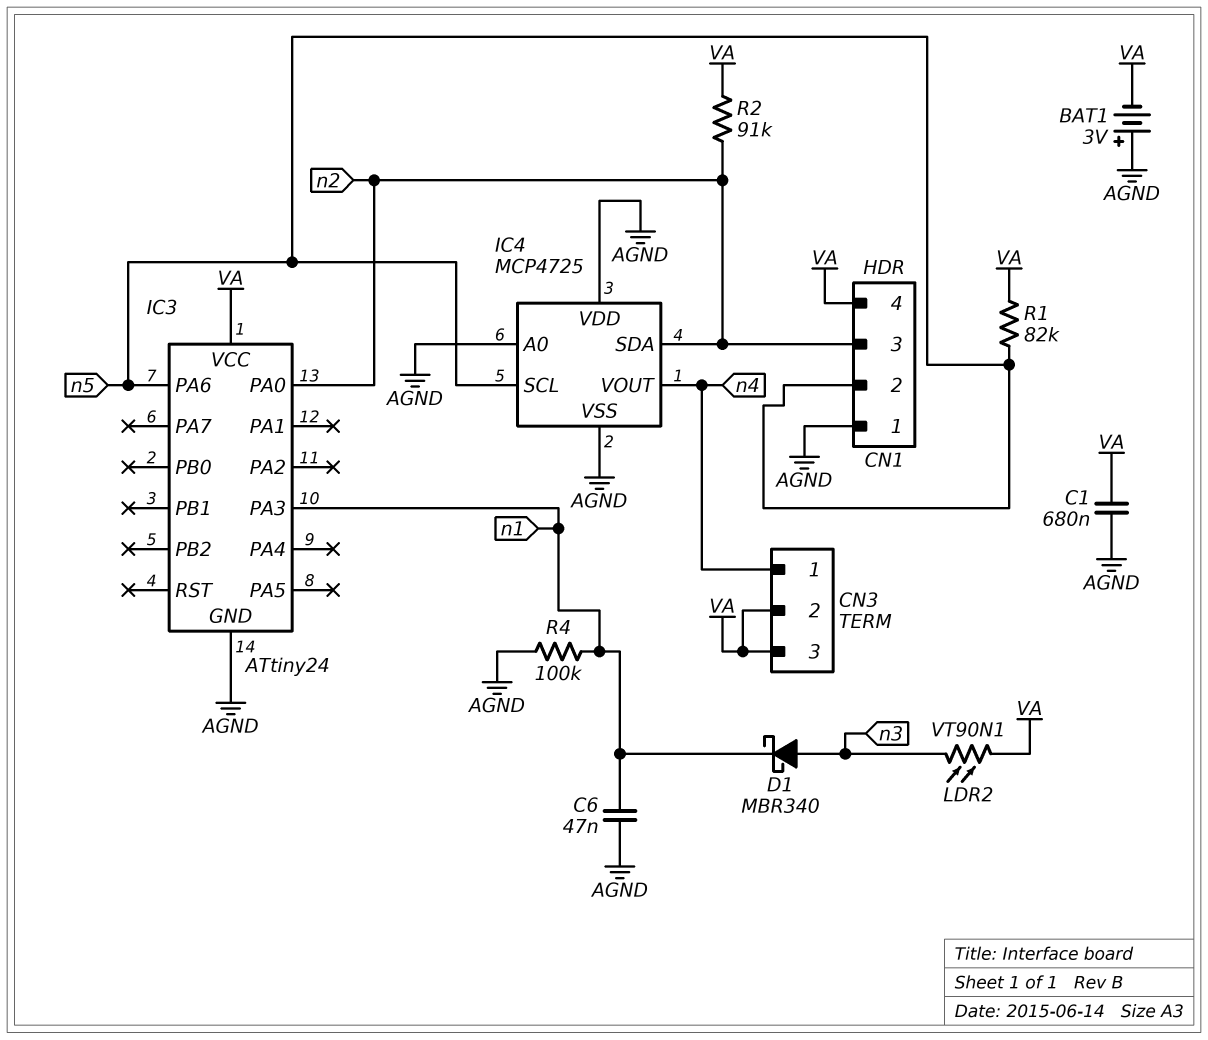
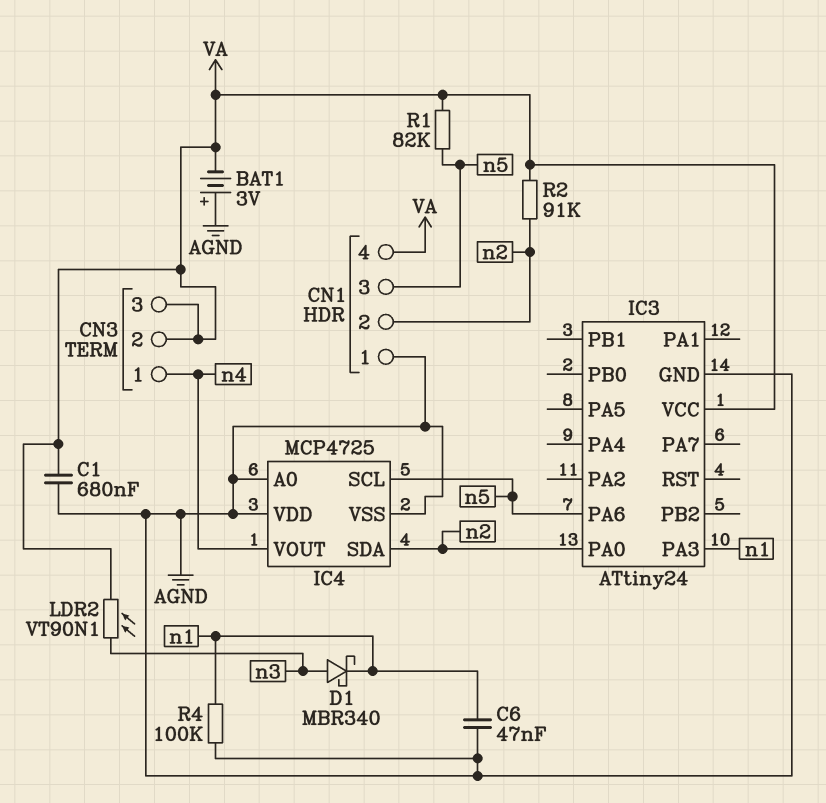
CN1 pin 2: n5 -> n2
CN1 pin 3: n2 -> n5

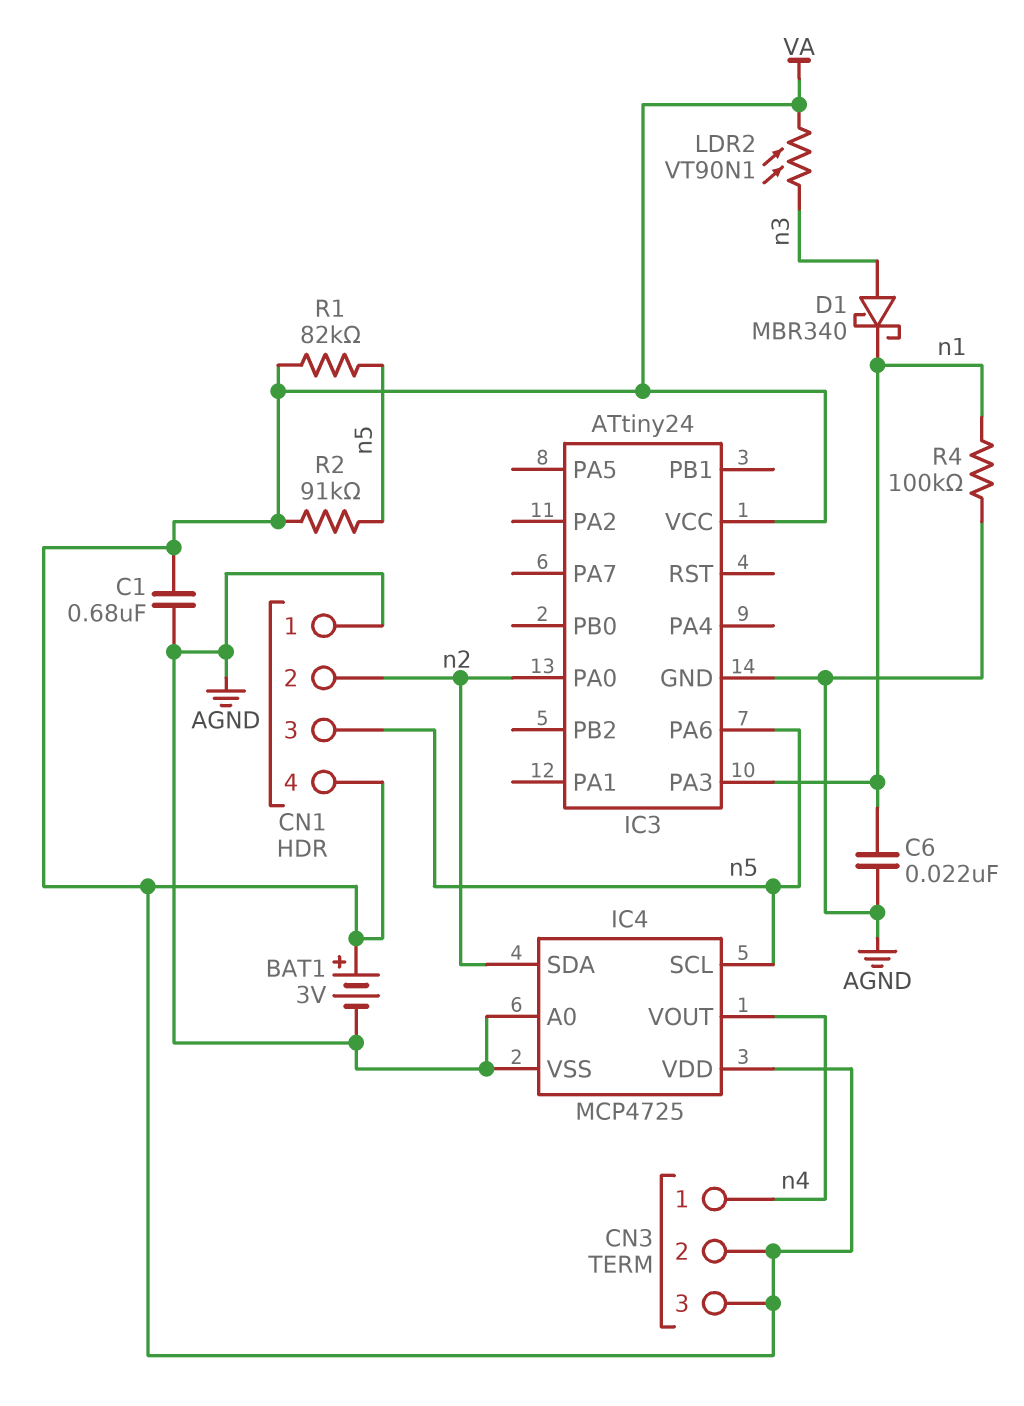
BAT1: 3V (plus AGND, minus VA) -> 3V (plus VA, minus AGND)
C6: 47nF (AGND, n1) -> 22nF (AGND, n1)
IC4 pin VDD: AGND -> VA
R2: 91k (VA, n2) -> 91k (VA, n5)

